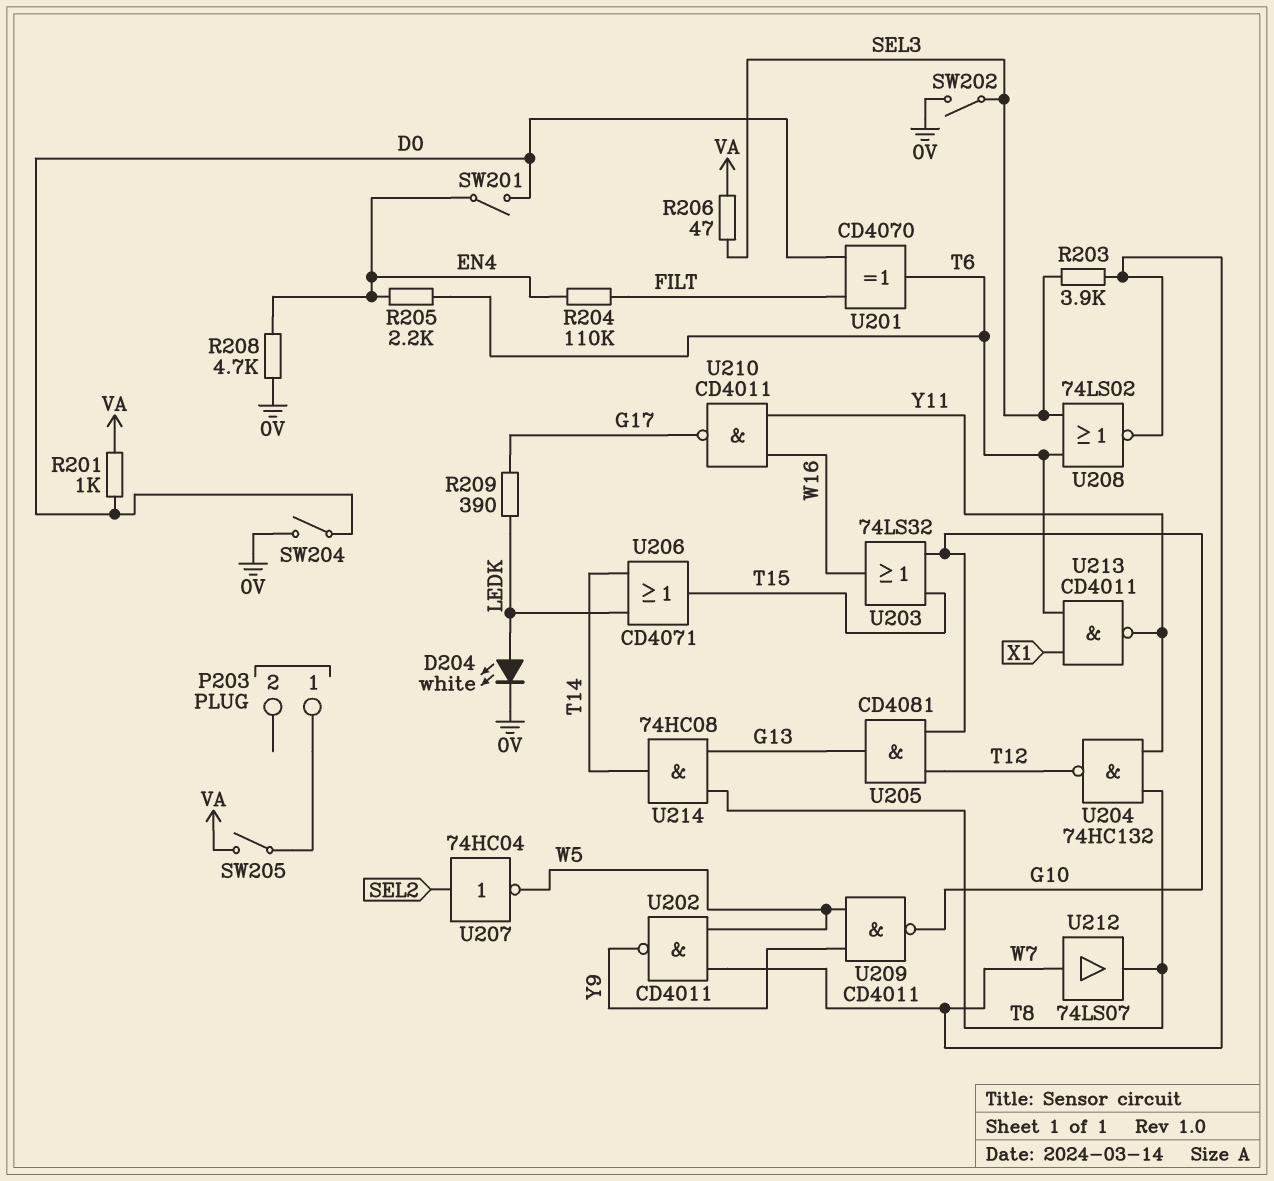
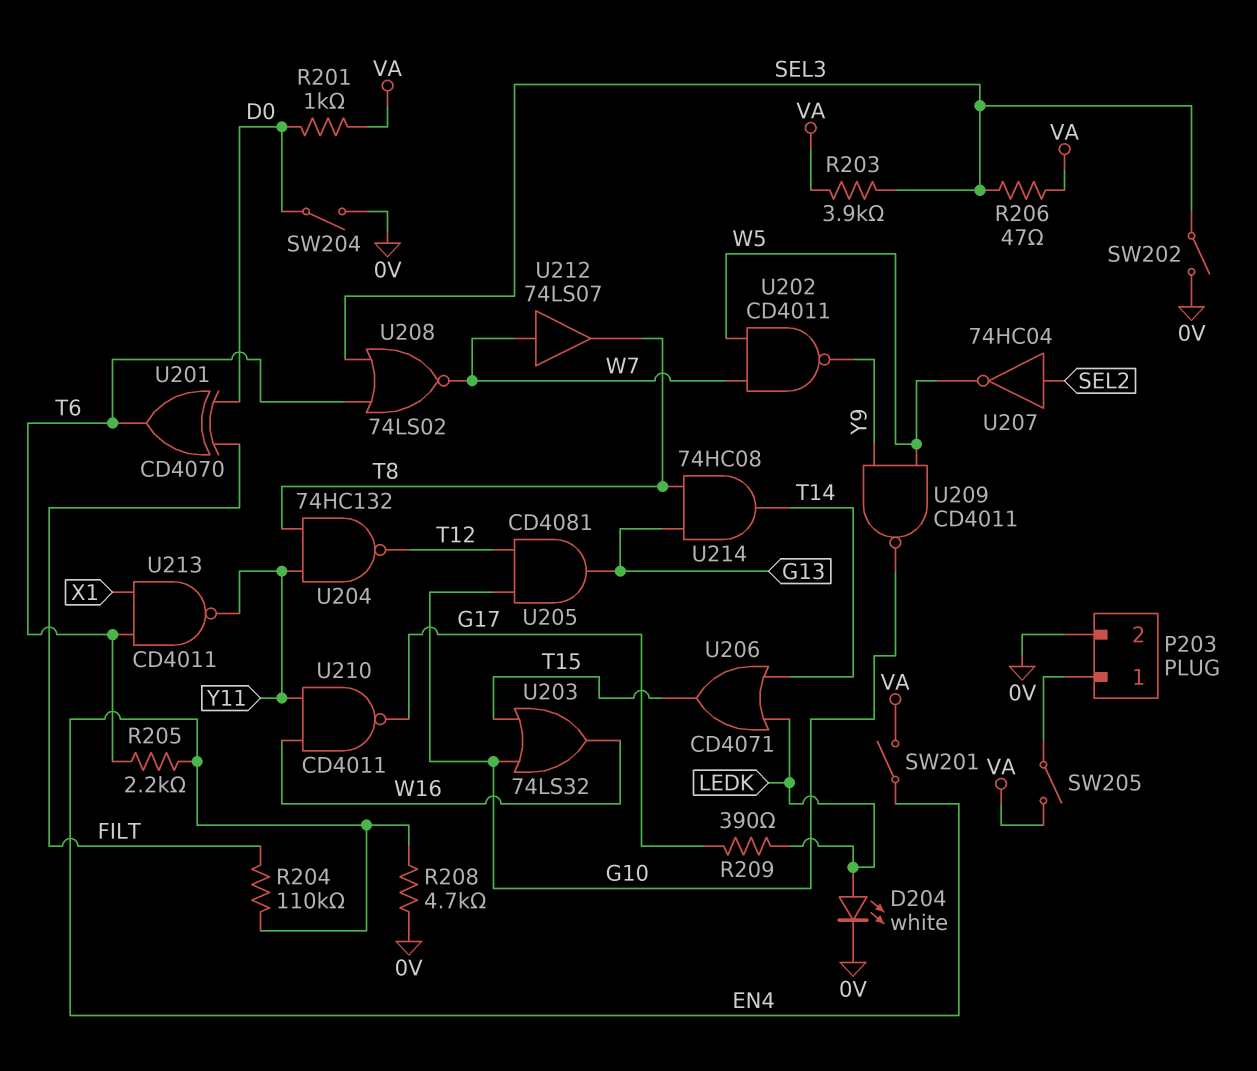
P203 pin 2: none -> 0V
R203: 3.9k (SEL3, W7) -> 3.9k (SEL3, VA)
SW201: switch (D0, EN4) -> switch (EN4, VA)

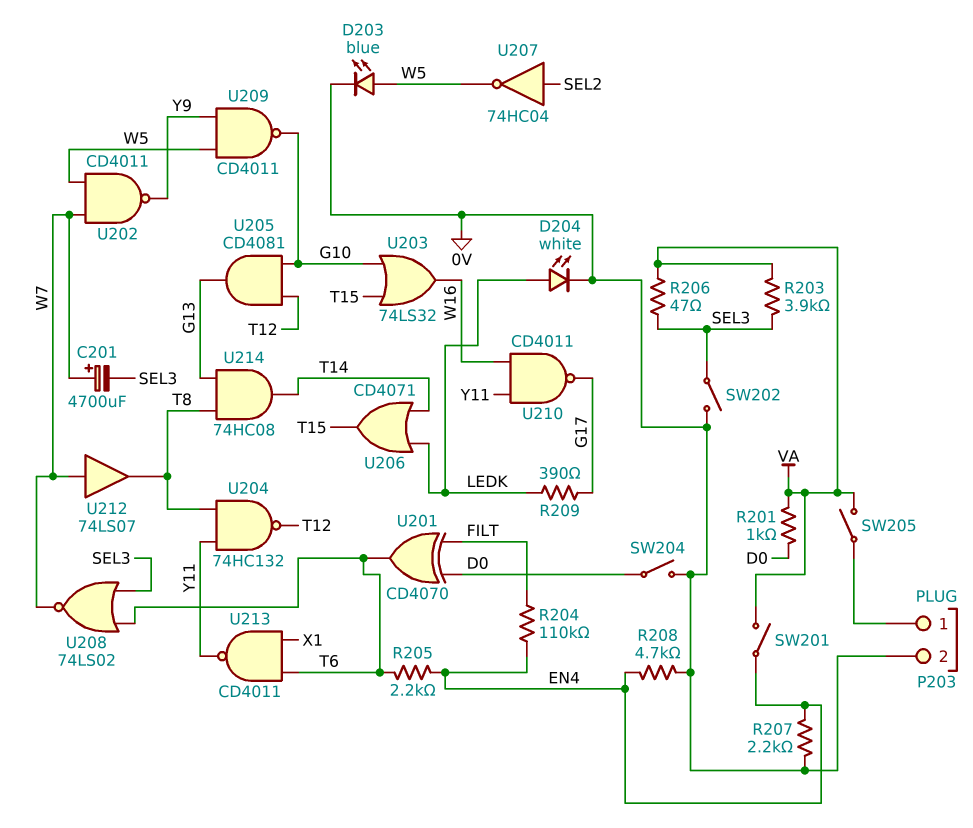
C201: none -> 4700uF (plus W7, minus SEL3)
D203: none -> LED blue (A W5, K 0V)
R207: none -> 2.2k (0V, EN4)

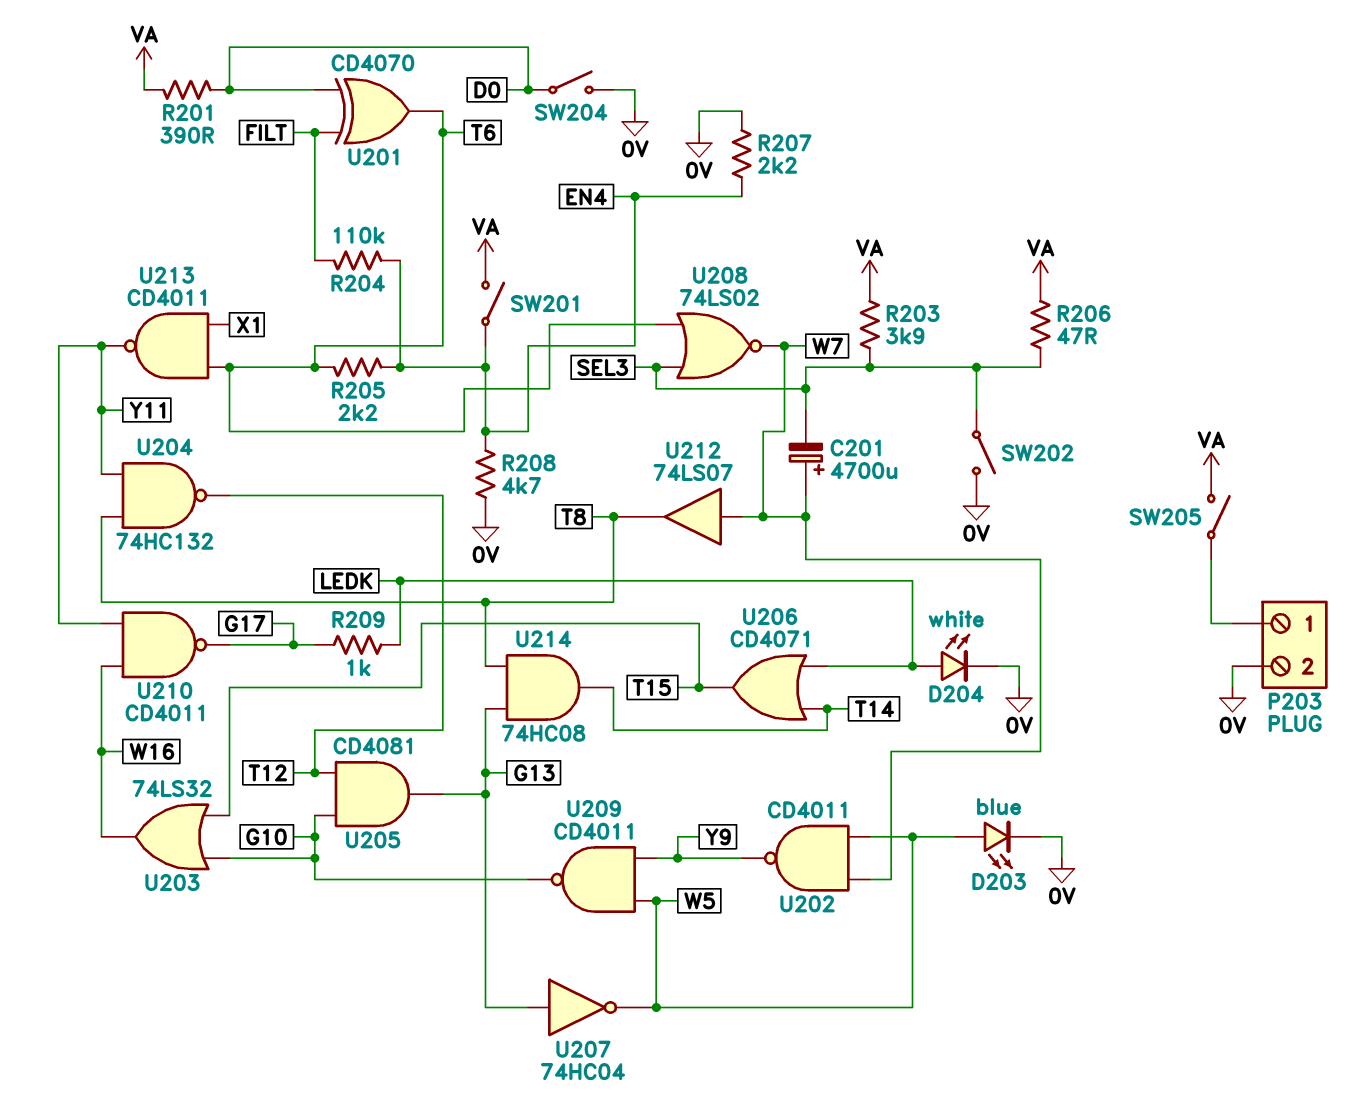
R201: 1k (D0, VA) -> 390 (D0, VA)
R209: 390 (G17, LEDK) -> 1k (G17, LEDK)
U207: NOT 74HC04 (in SEL2, out W5) -> NOT 74HC04 (in G13, out W5)

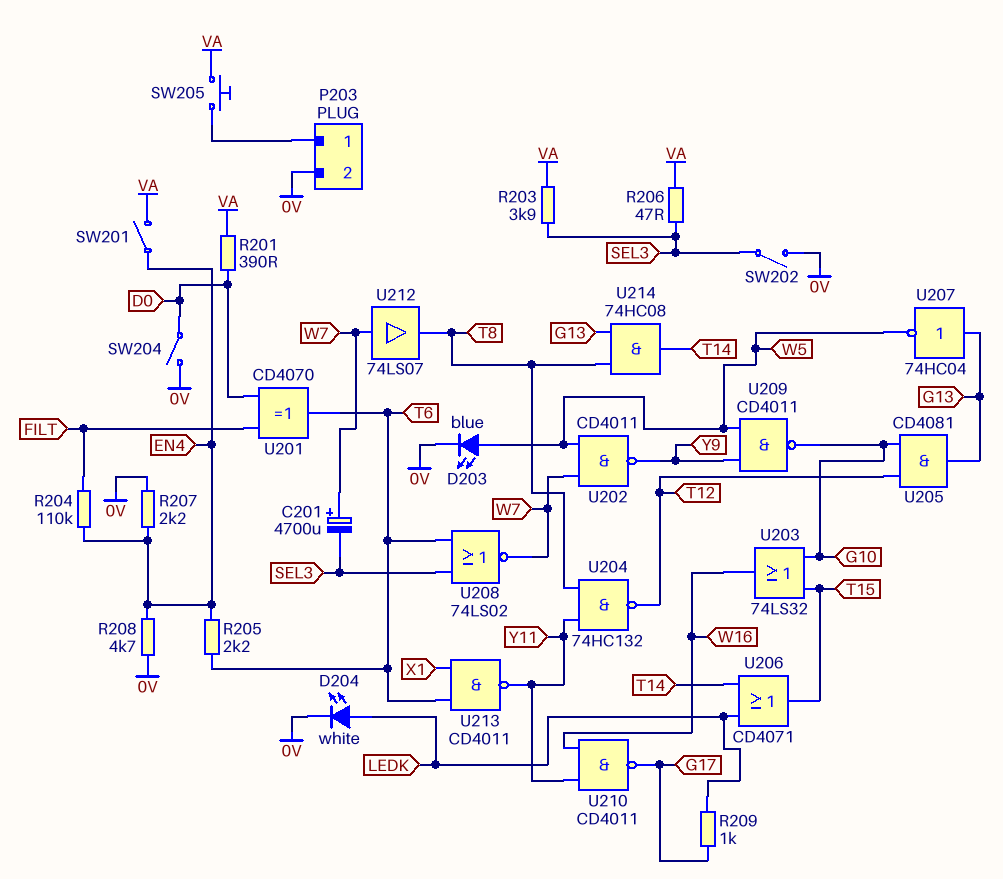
SW205: switch (P203/1, VA) -> button (P203/1, VA)

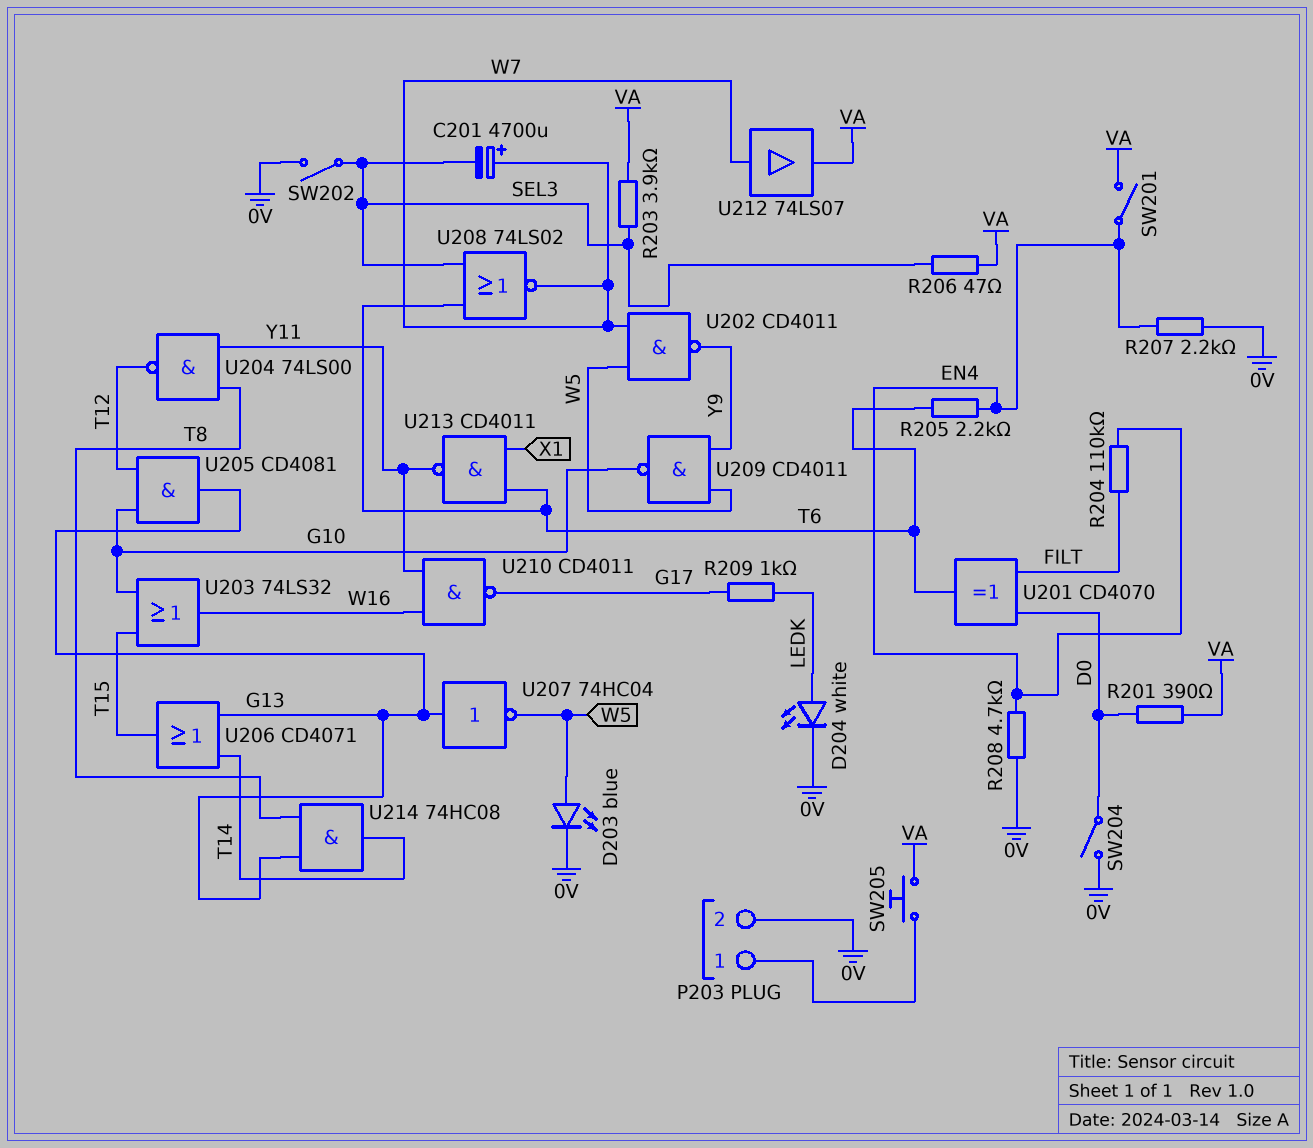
U204: NAND 74HC132 (in T8, in Y11, out T12) -> NAND 74LS00 (in T8, in Y11, out T12)
U206: OR CD4071 (in LEDK, in T14, out T15) -> OR CD4071 (in G13, in T14, out T15)
U212: buffer 74LS07 (in W7, out T8) -> buffer 74LS07 (in W7, out VA)

